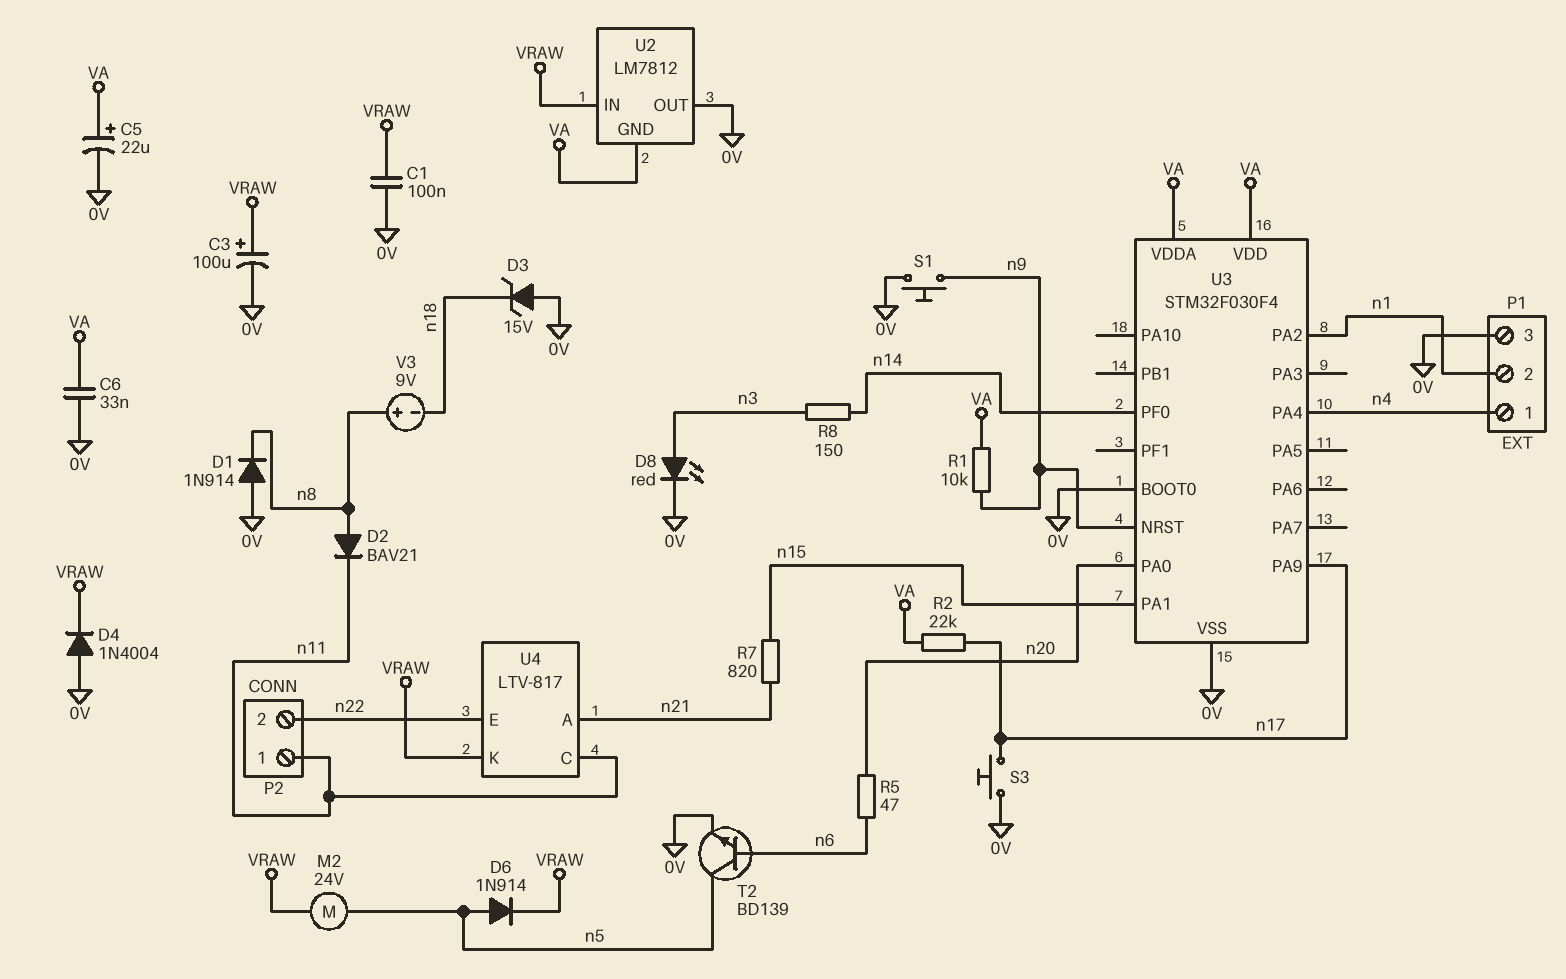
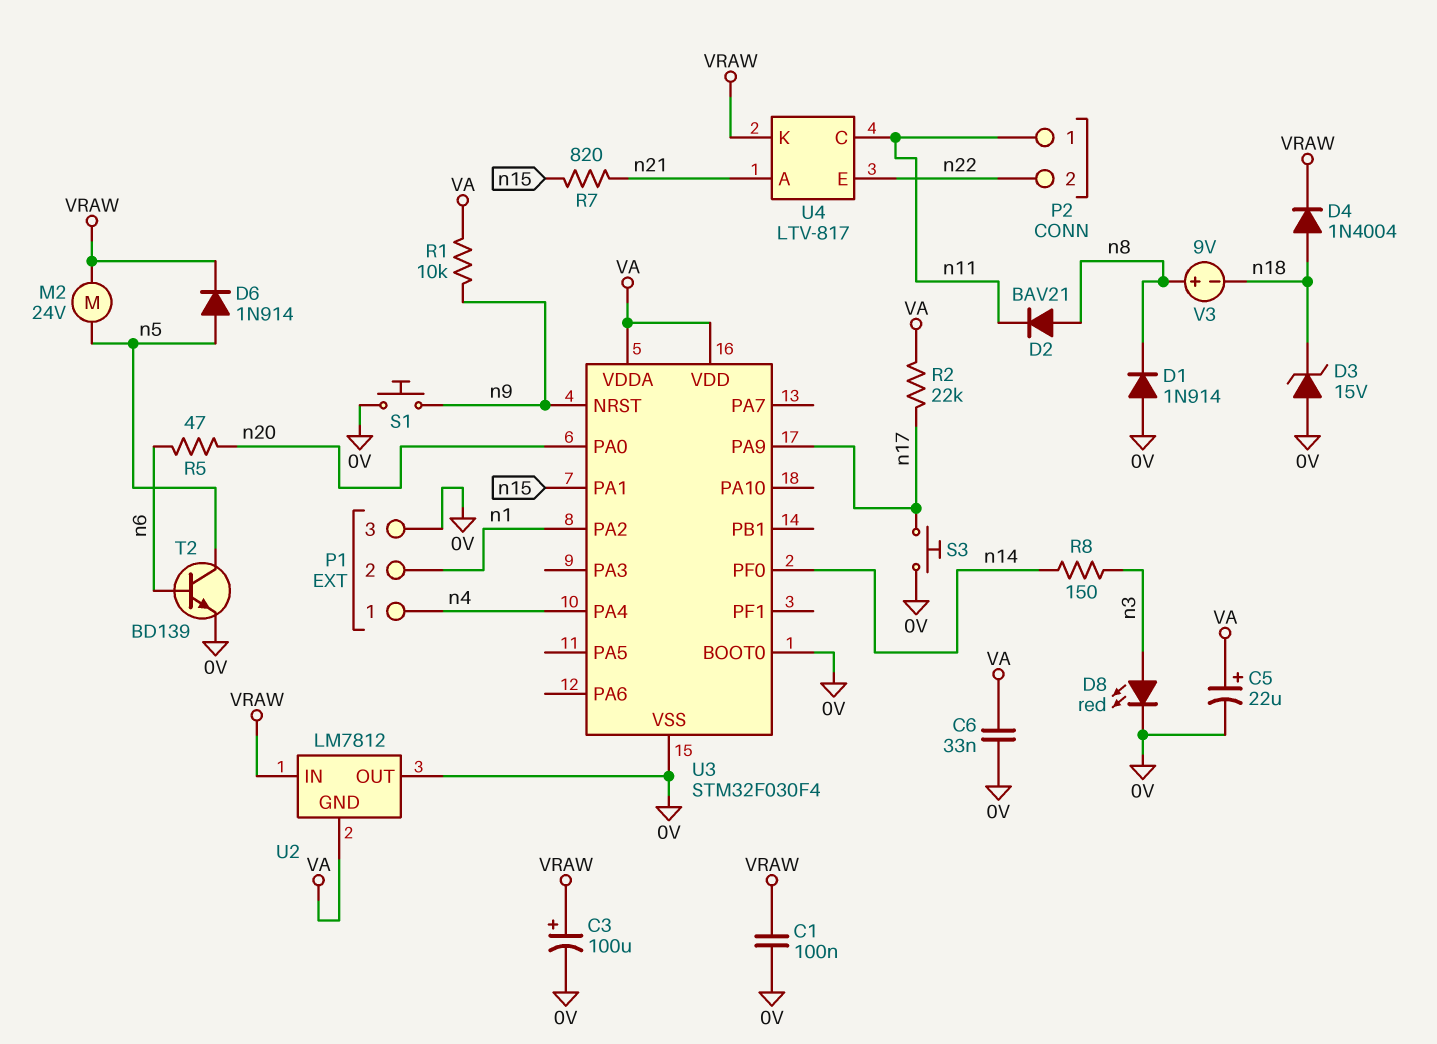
D4: diode 1N4004 (A 0V, K VRAW) -> diode 1N4004 (A n18, K VRAW)

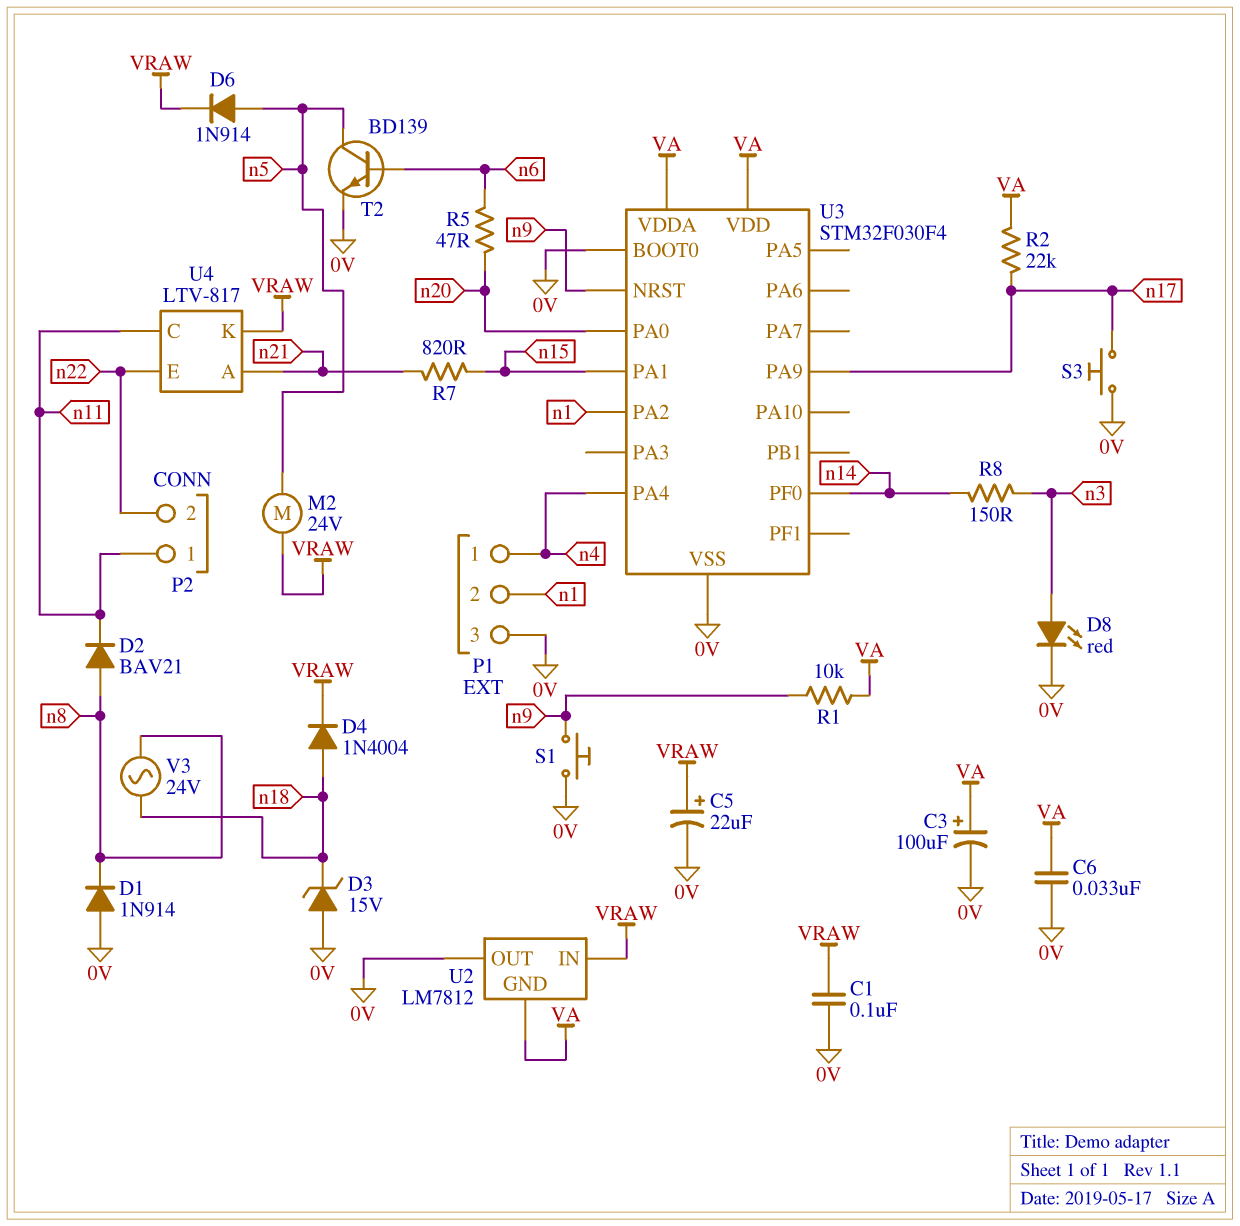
C3: 100uF (plus VRAW, minus 0V) -> 100uF (plus VA, minus 0V)
C5: 22uF (plus VA, minus 0V) -> 22uF (plus VRAW, minus 0V)
V3: 9V (plus n8, minus n18) -> AC 24V (n8, n18)

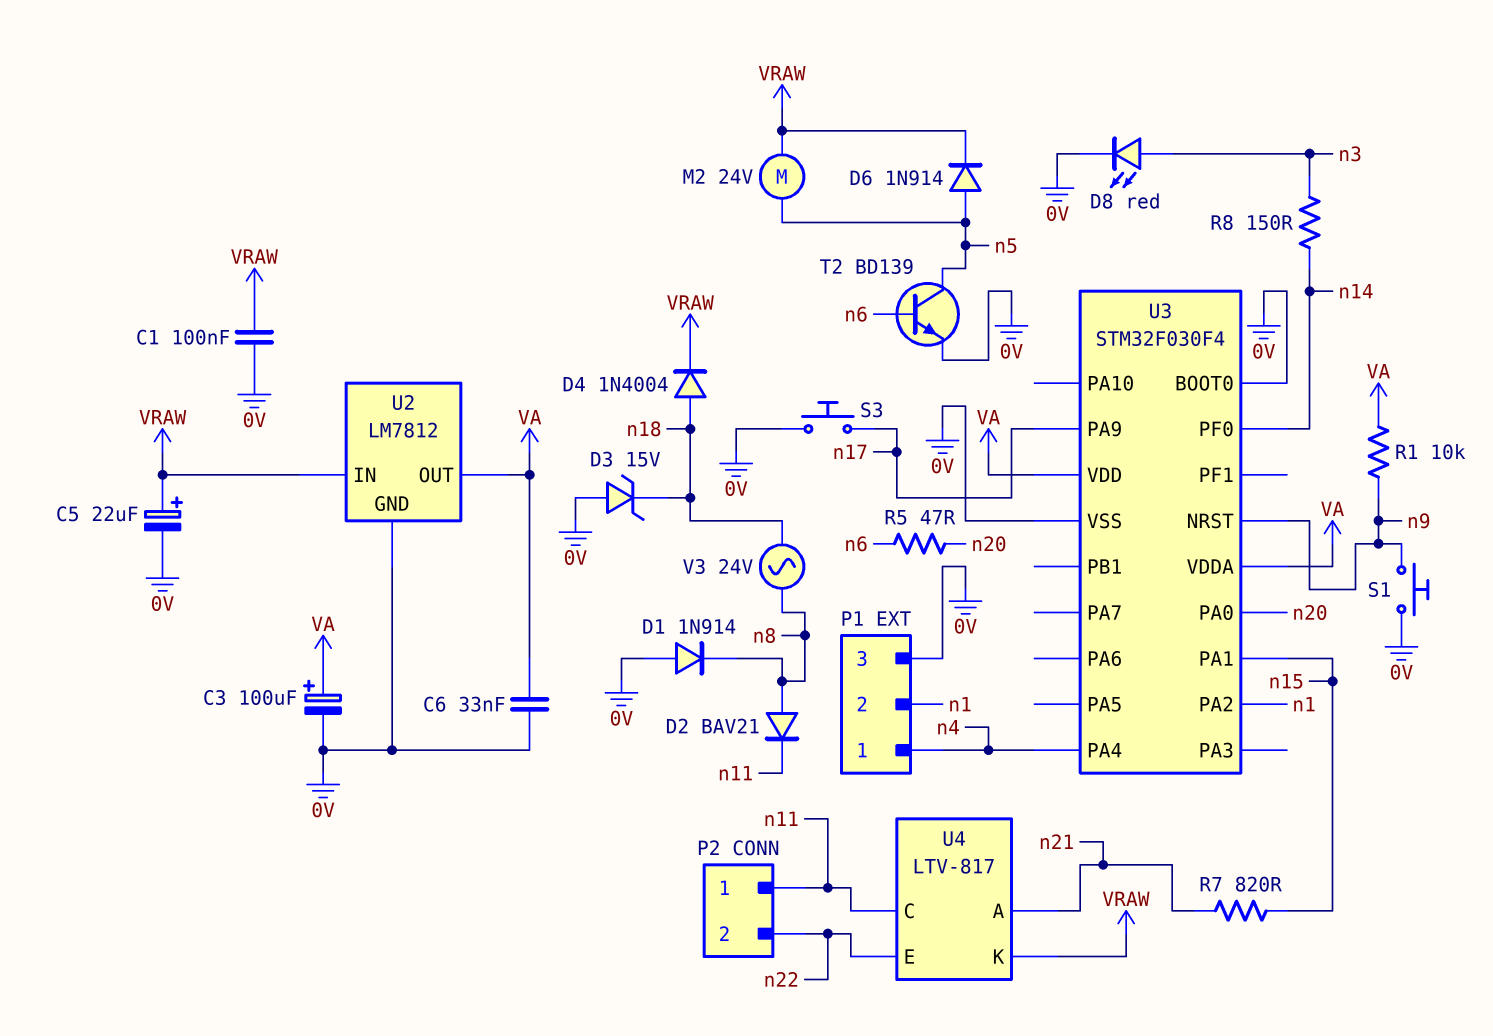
R2: 22k (VA, n17) -> none
U2 pin GND: VA -> 0V
U2 pin OUT: 0V -> VA

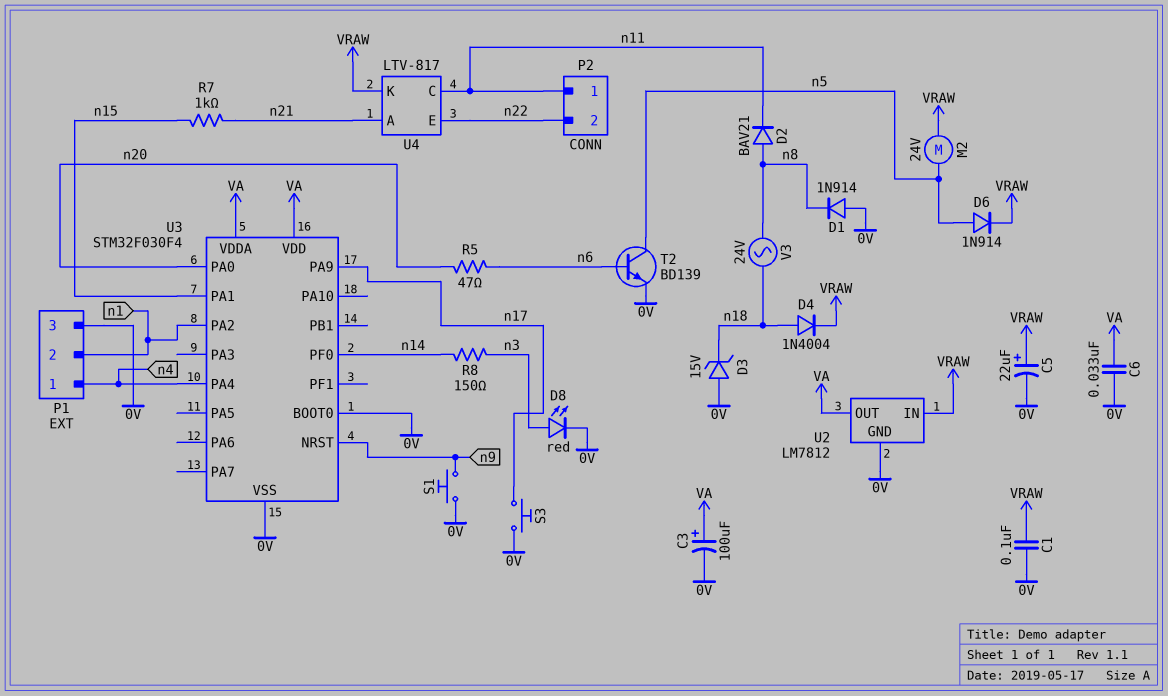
R1: 10k (VA, n9) -> none
R7: 820 (n15, n21) -> 1k (n15, n21)

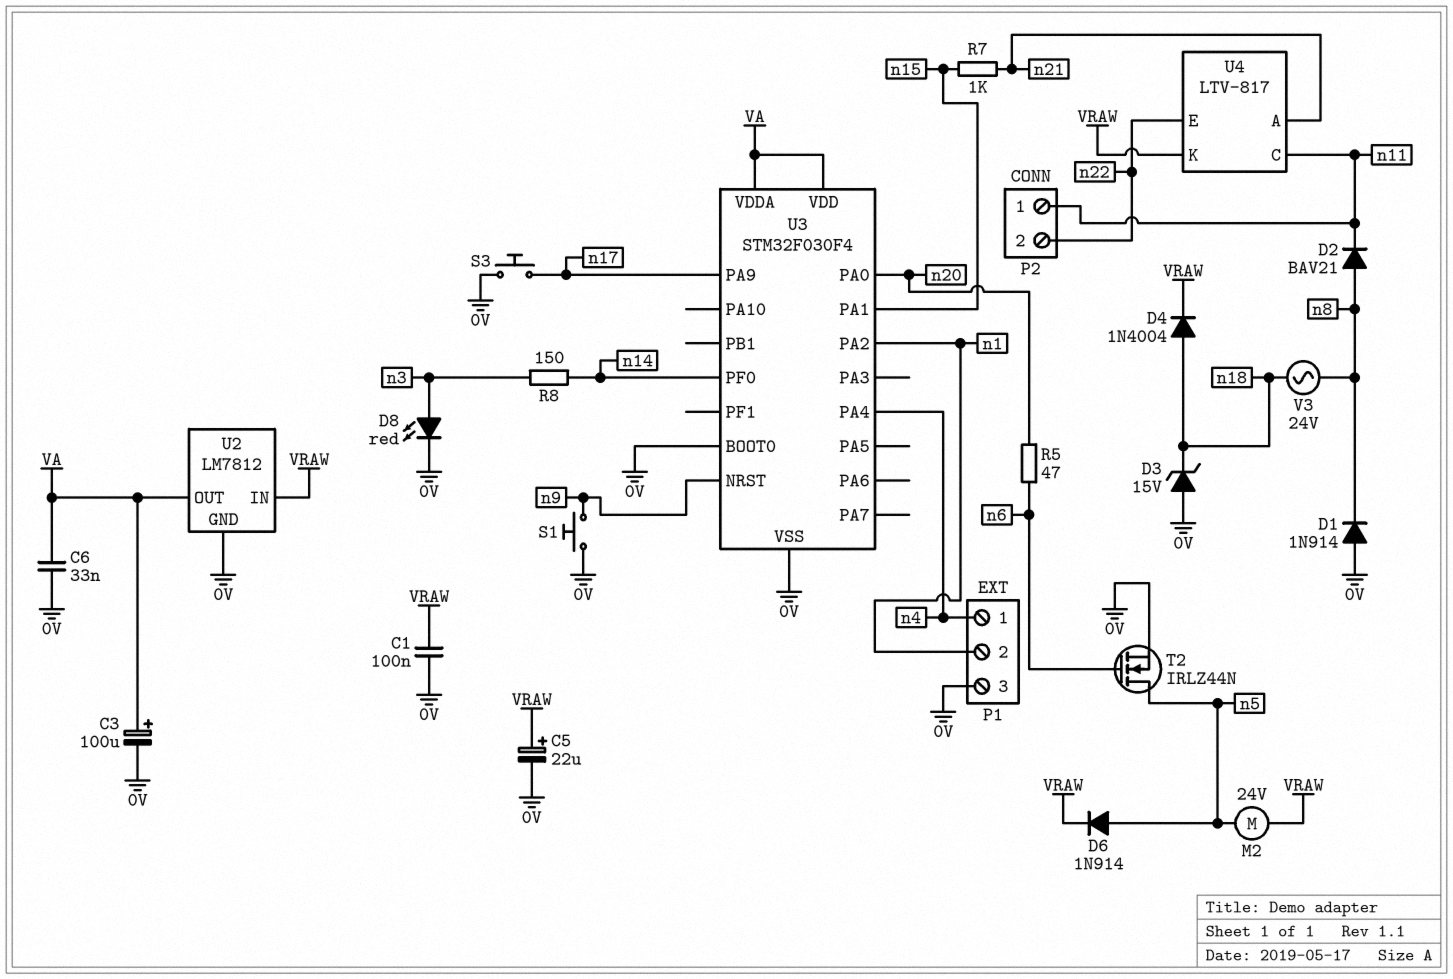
T2: NPN BD139 (B n6, C n5, E 0V) -> NMOS IRLZ44N (G n6, D n5, S 0V)

